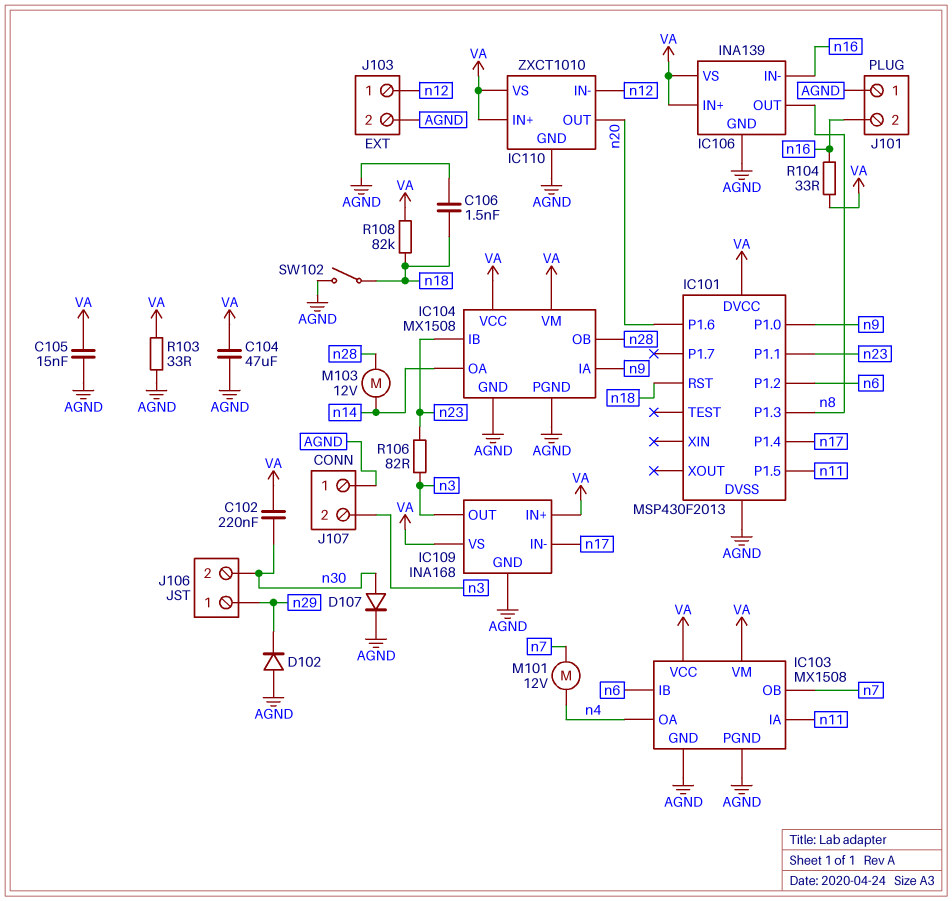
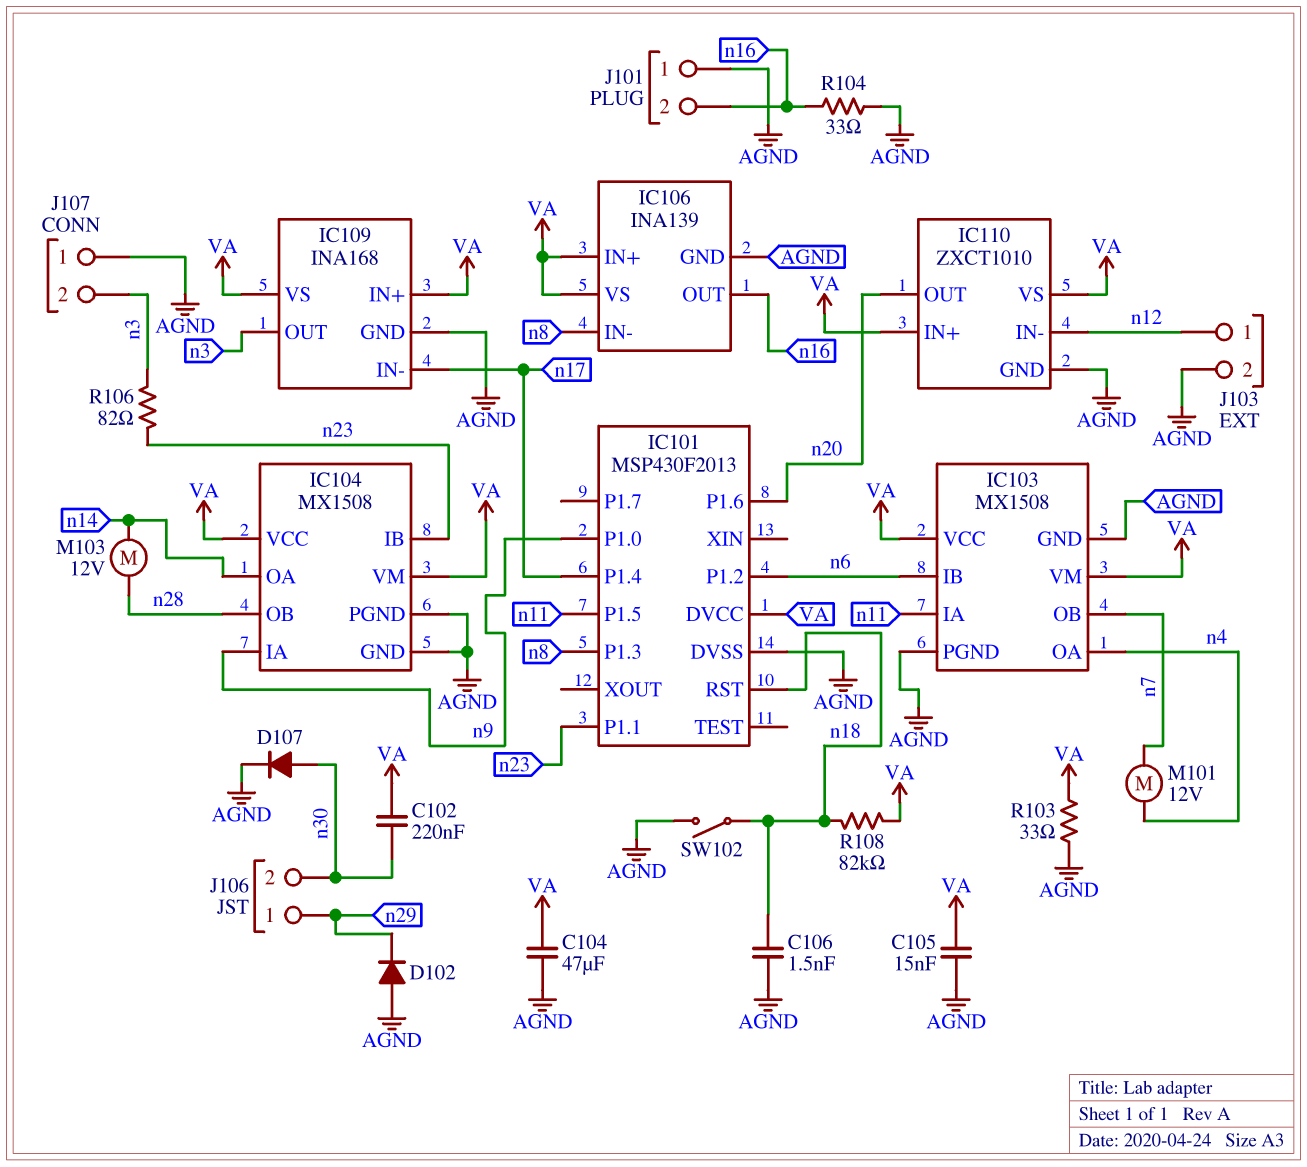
IC106 pin IN-: n16 -> n8
IC106 pin OUT: n8 -> n16
R104: 33 (VA, n16) -> 33 (AGND, n16)

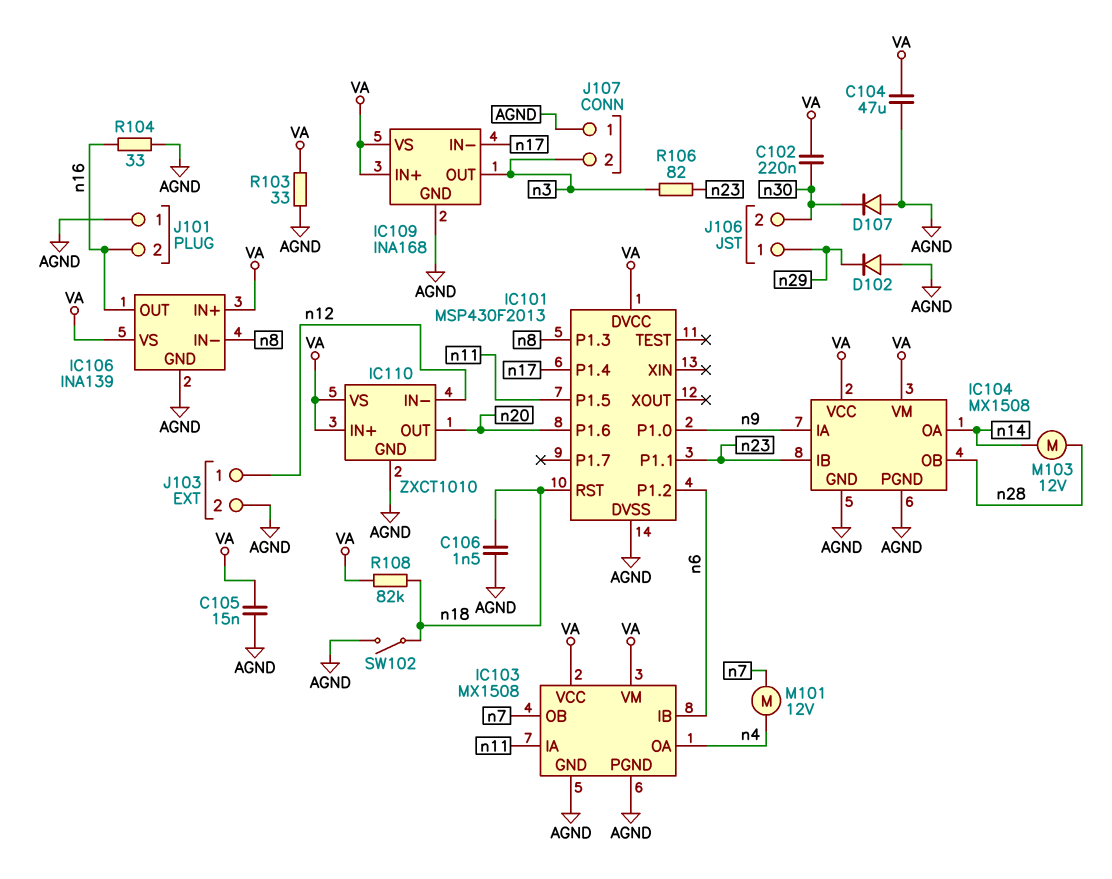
D107: diode (A n30, K AGND) -> diode (A AGND, K n30)

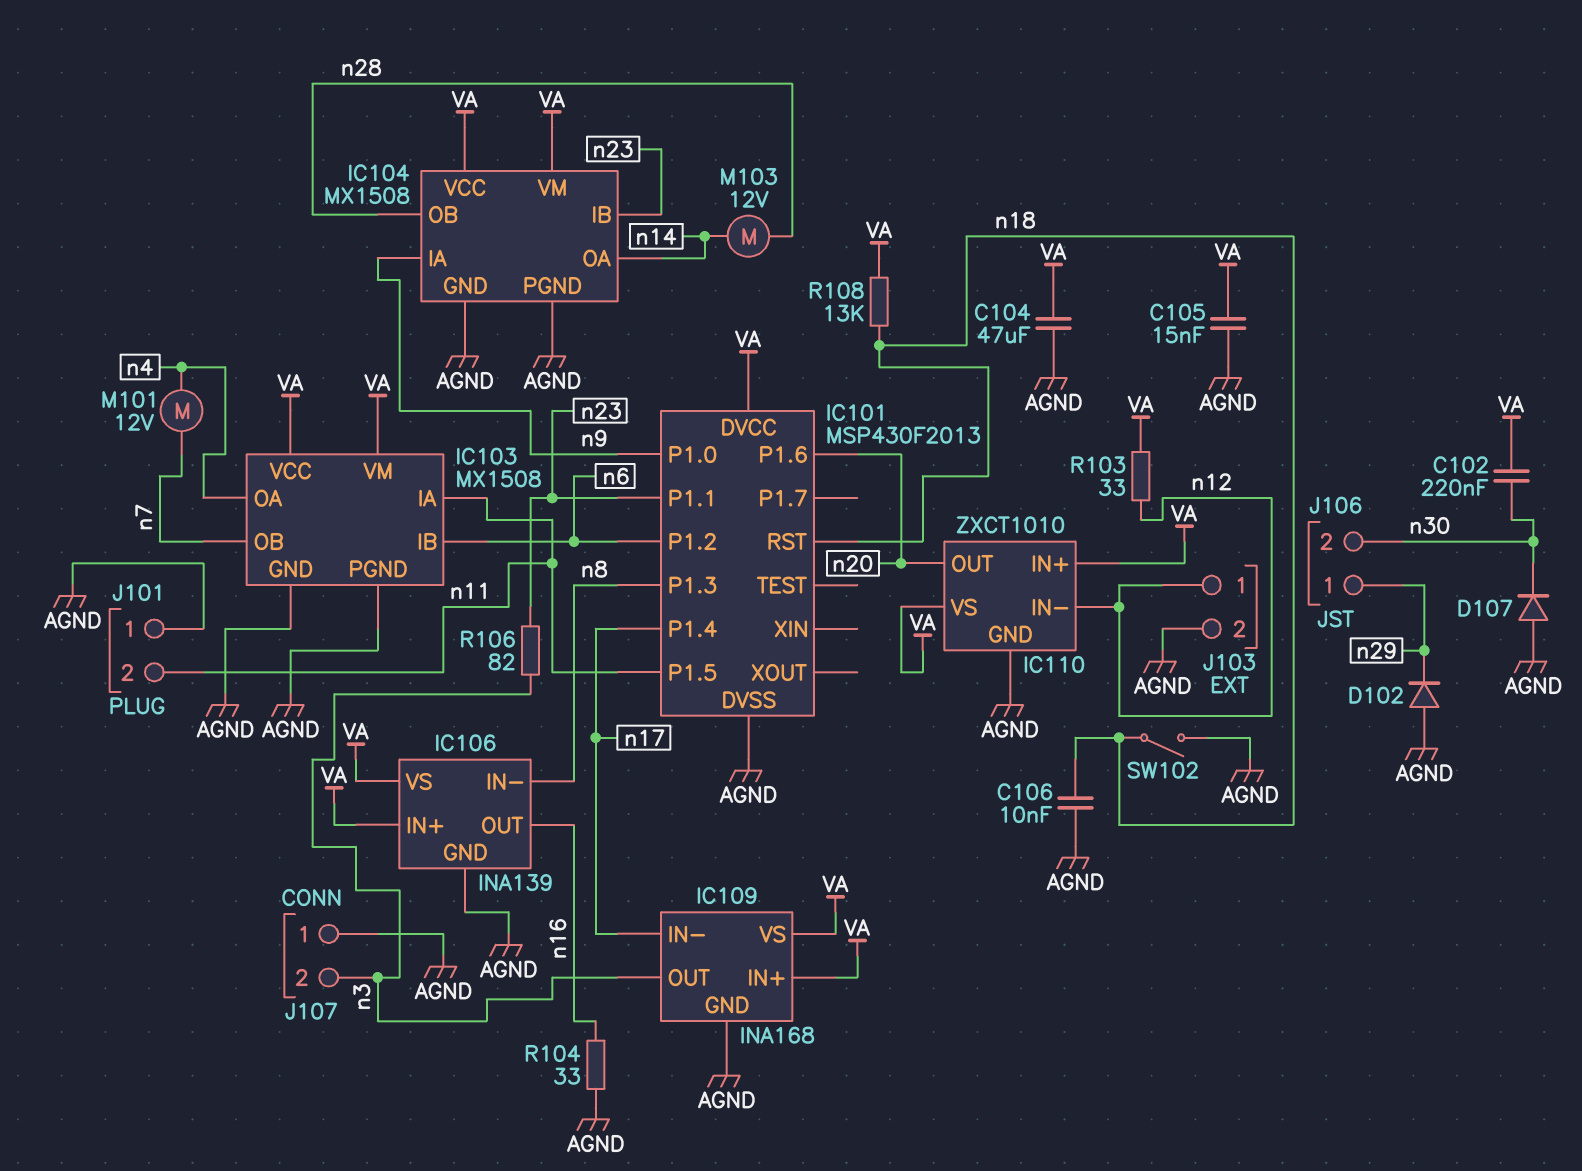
C106: 1.5nF (AGND, n18) -> 10nF (AGND, n18)
J101 pin 2: n16 -> n11
R103: 33 (AGND, VA) -> 33 (VA, n12)
R108: 82k (VA, n18) -> 13k (VA, n18)

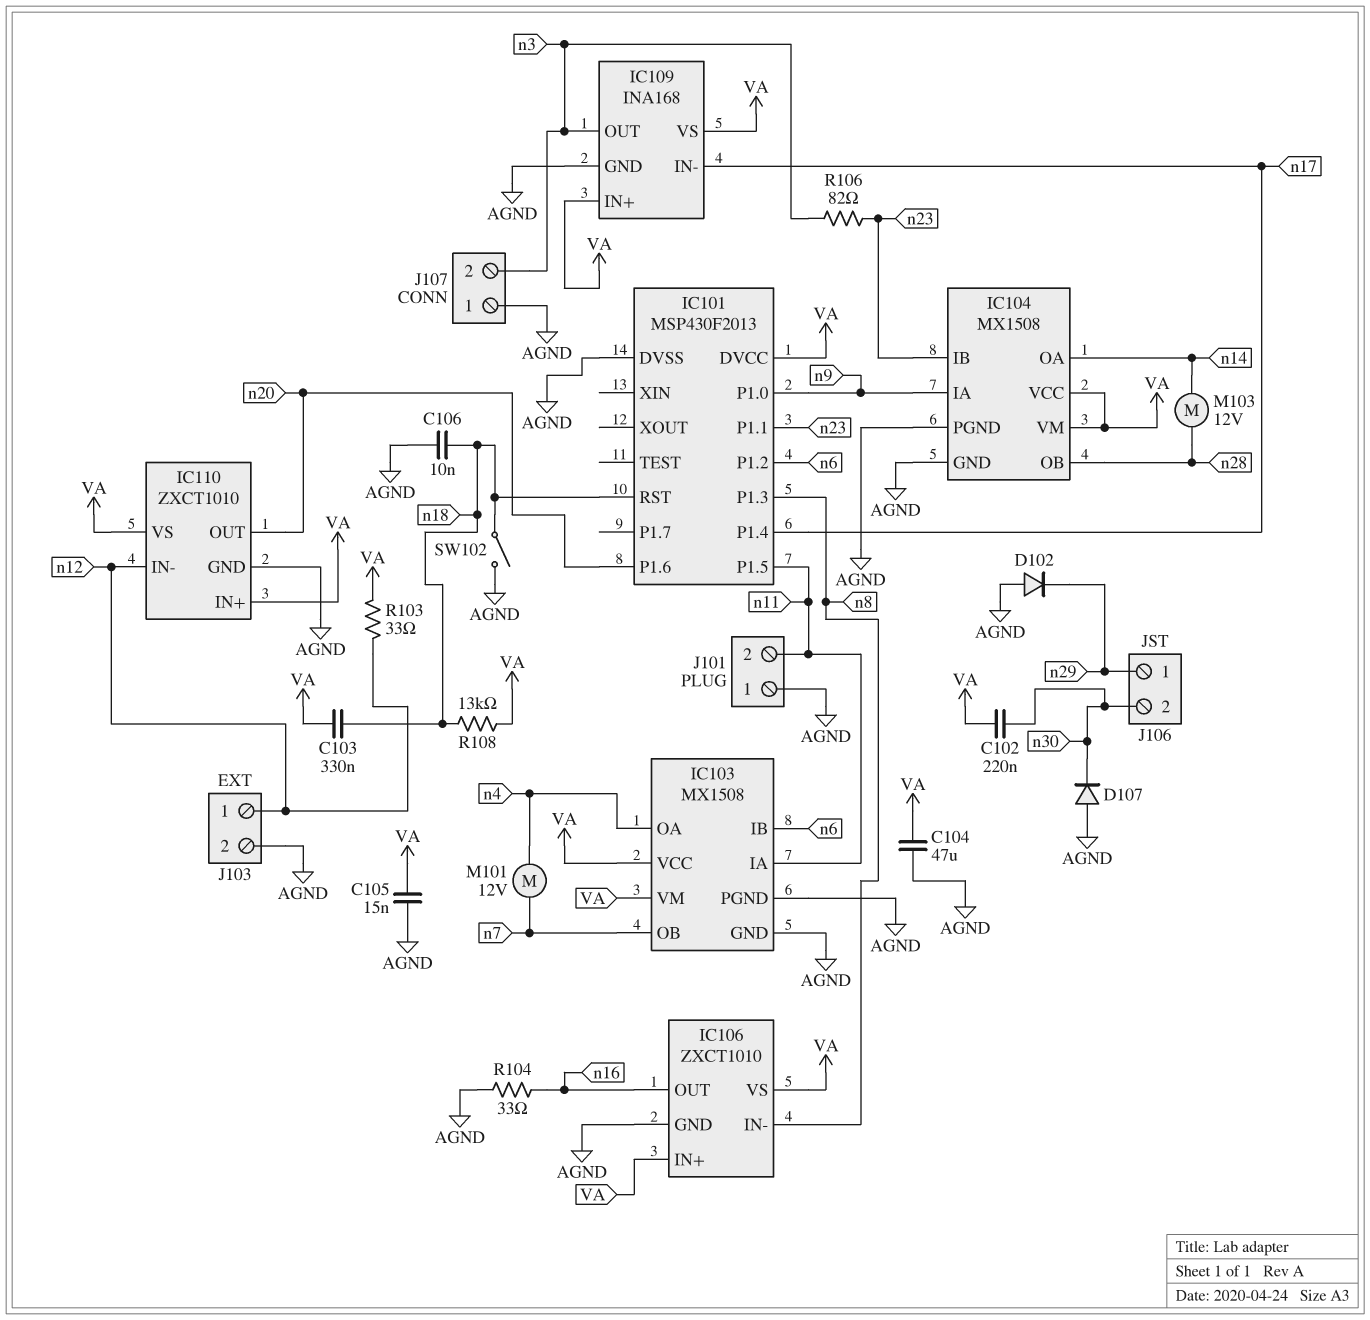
C103: none -> 330nF (VA, n18)
IC106: INA139 -> ZXCT1010

